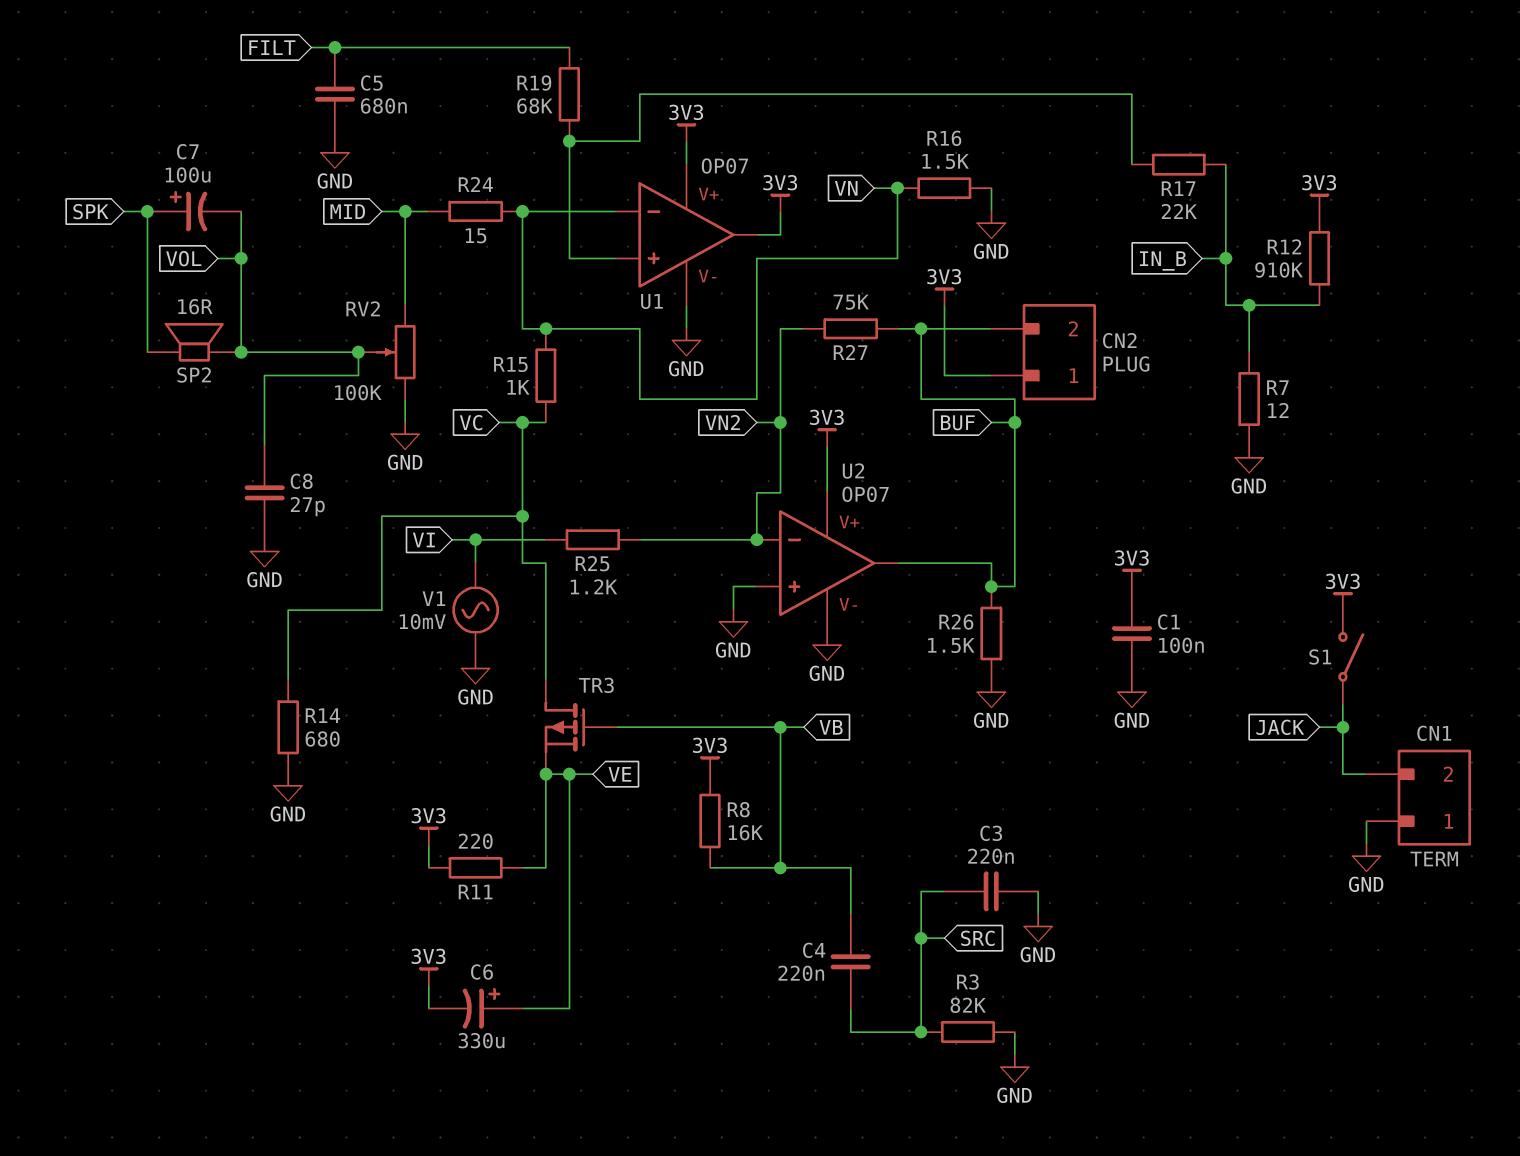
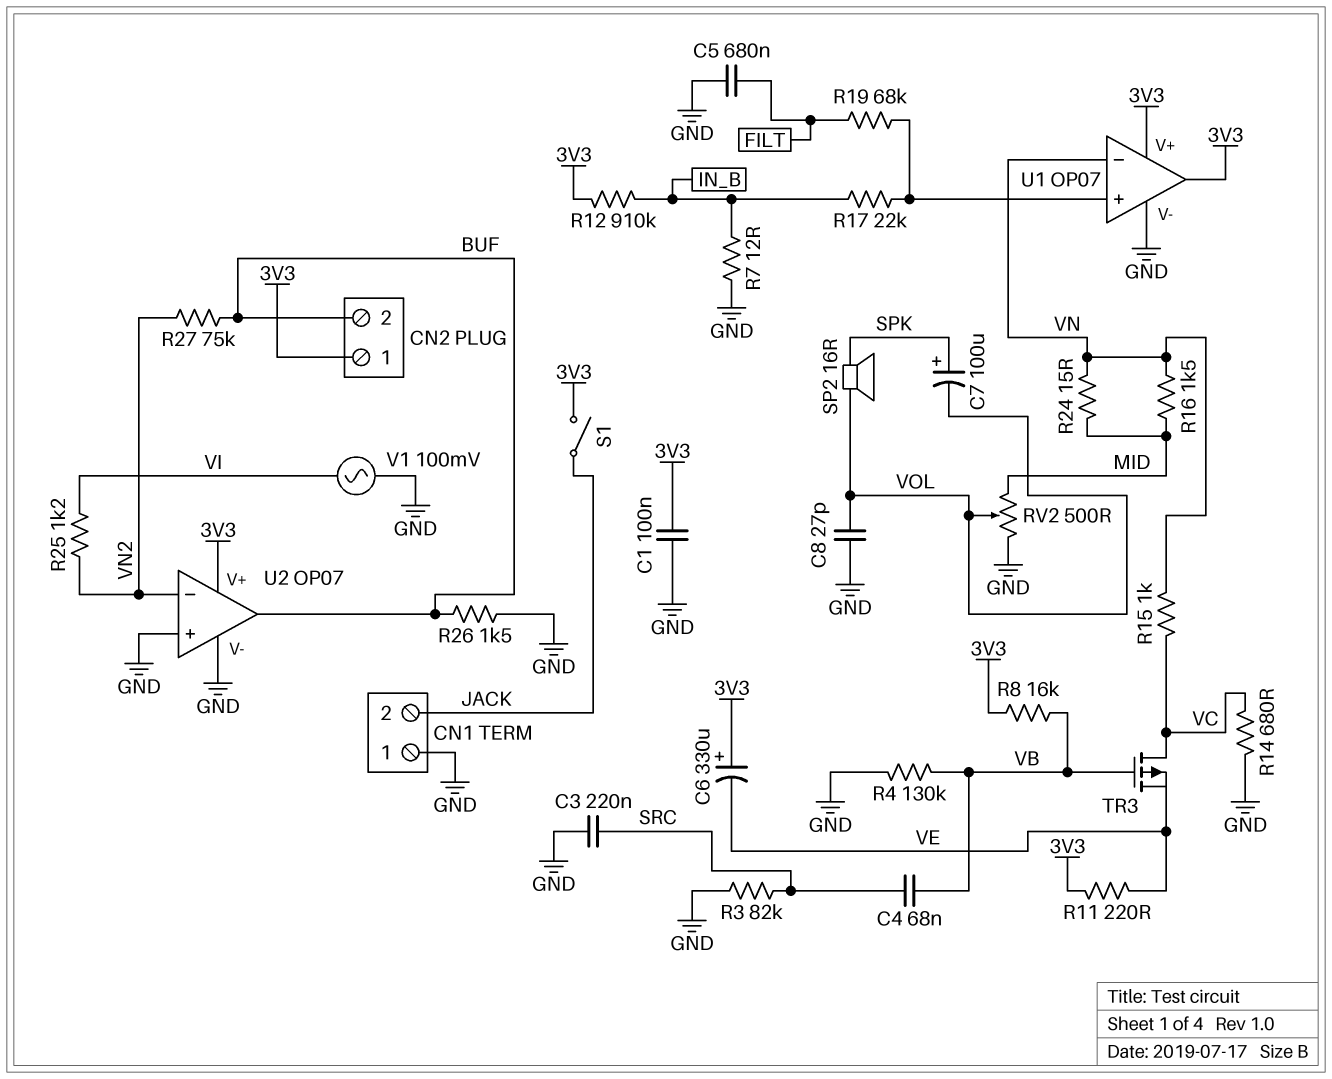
C4: 220nF (SRC, VB) -> 68nF (SRC, VB)
C6: 330uF (plus VE, minus 3V3) -> 330uF (plus 3V3, minus VE)
R4: none -> 130k (GND, VB)
R16: 1.5k (GND, VN) -> 1.5k (MID, VN)
RV2: 100k (GND, MID, wiper VOL) -> 500 (GND, MID, wiper VOL)
V1: AC 10mV (GND, VI) -> AC 100mV (GND, VI)

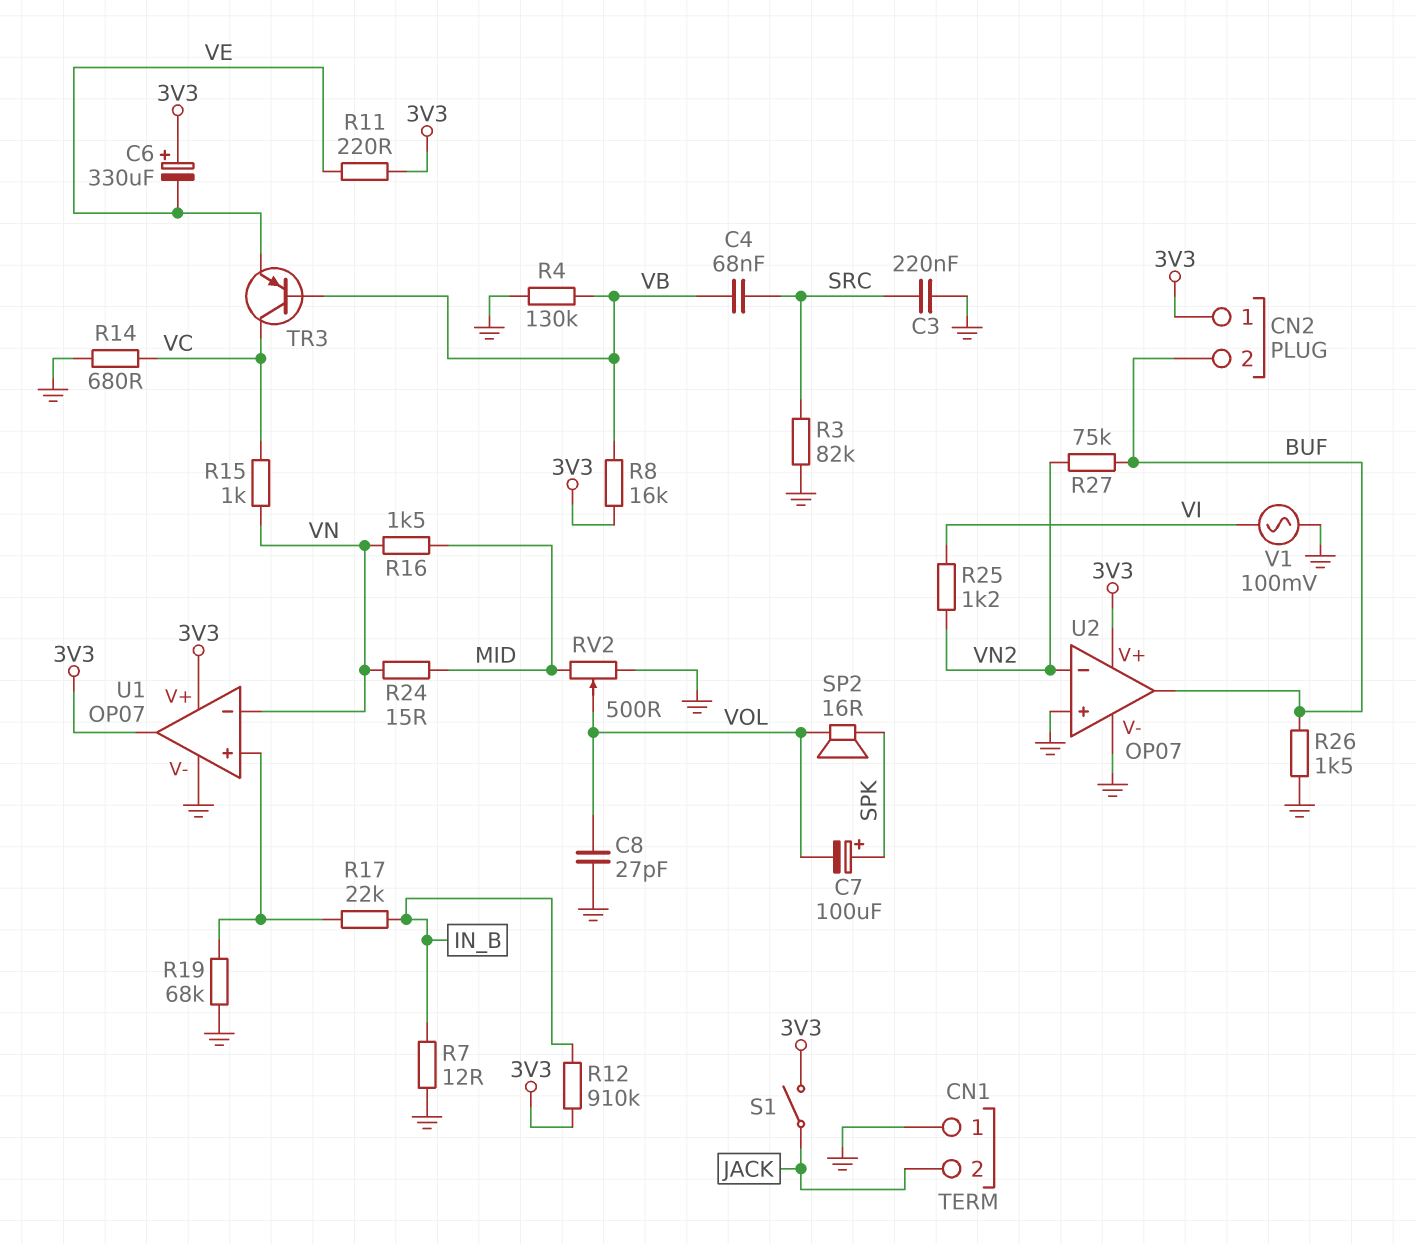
C1: 100nF (3V3, GND) -> none
C5: 680nF (FILT, GND) -> none
R19: 68k (FILT, U1/in+) -> 68k (GND, U1/in+)
TR3: PMOS (G VB, D VC, S VE) -> PNP (B VB, C VC, E VE)

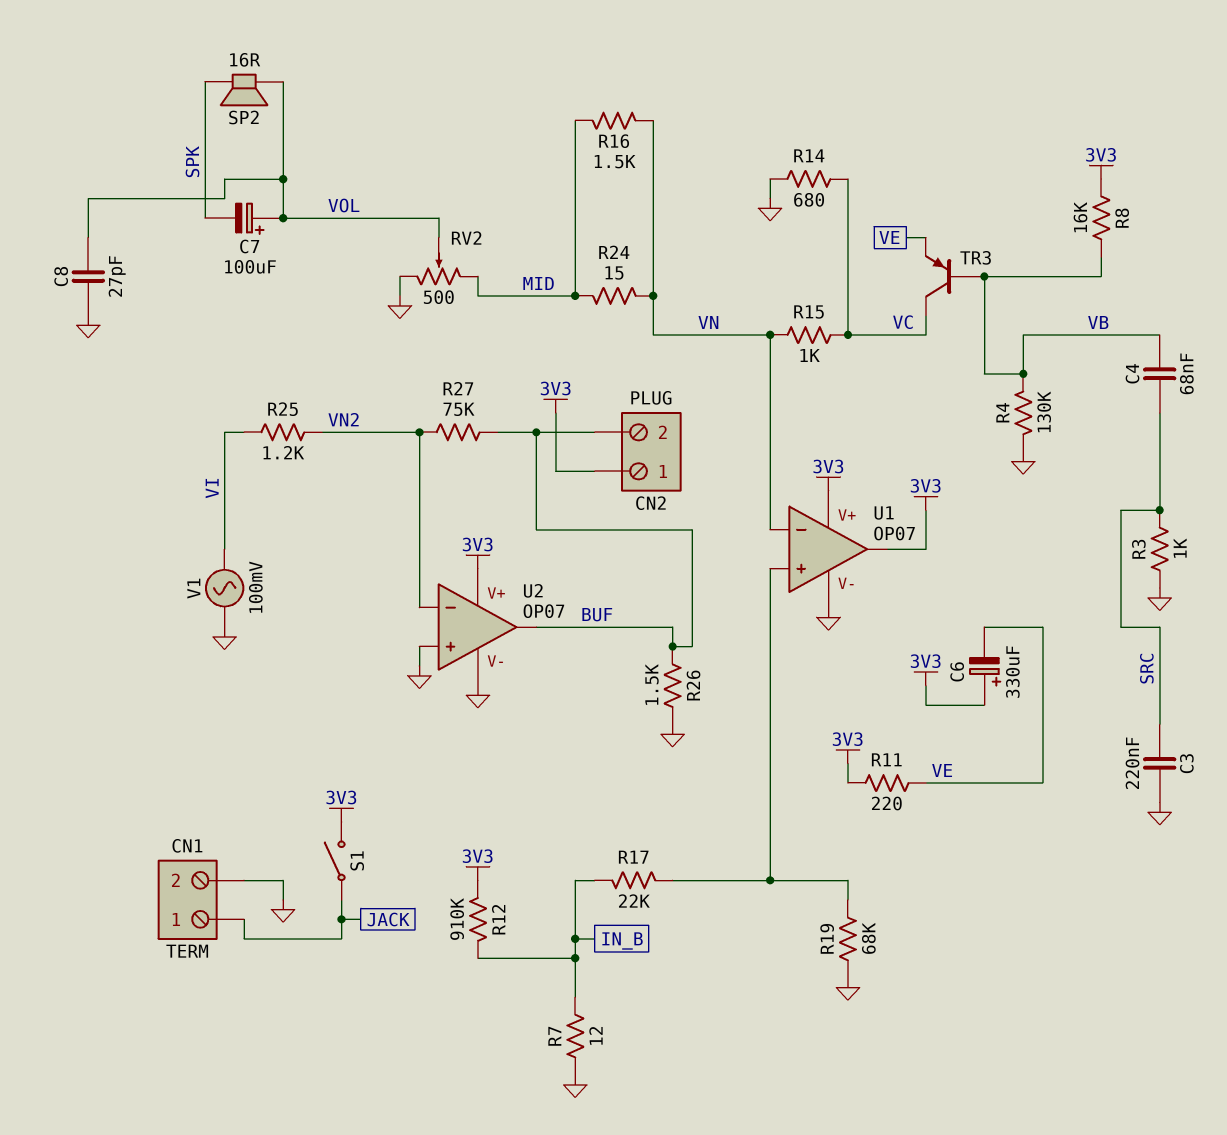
C7: 100uF (plus SPK, minus VOL) -> 100uF (plus VOL, minus SPK)
CN1 pin 1: GND -> JACK
CN1 pin 2: JACK -> GND
R3: 82k (GND, SRC) -> 1k (GND, SRC)

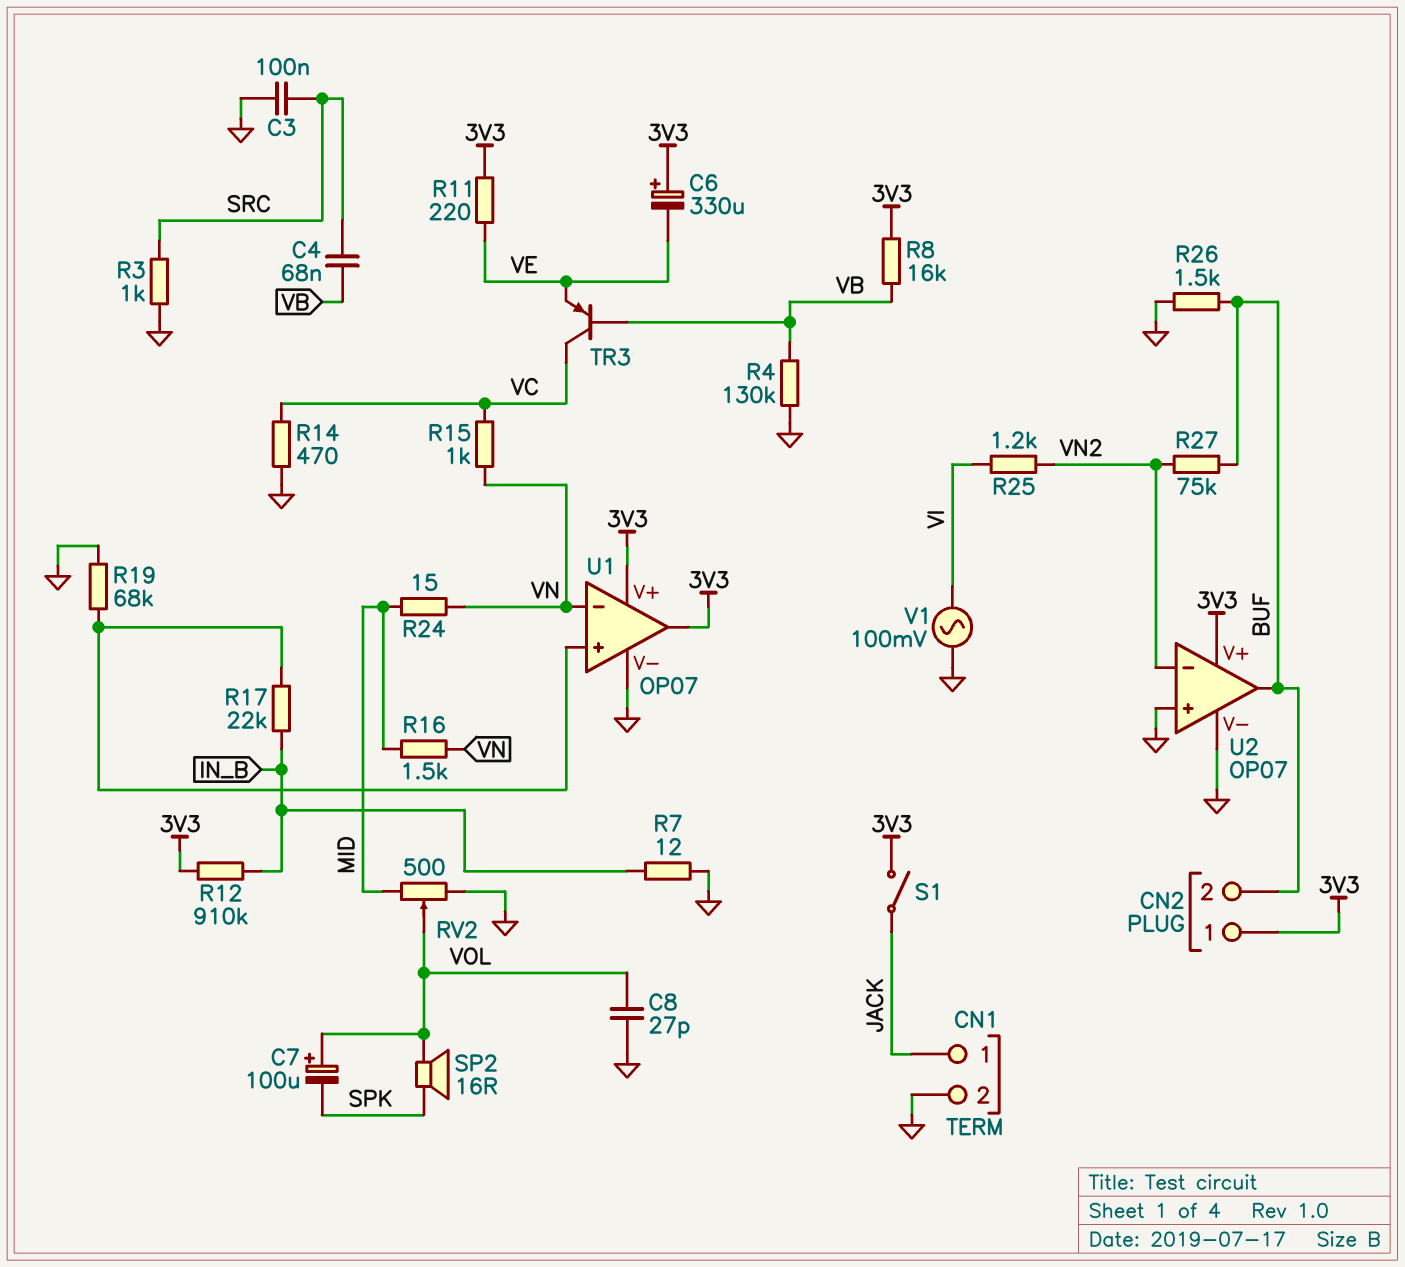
C3: 220nF (GND, SRC) -> 100nF (GND, SRC)
R14: 680 (GND, VC) -> 470 (GND, VC)

